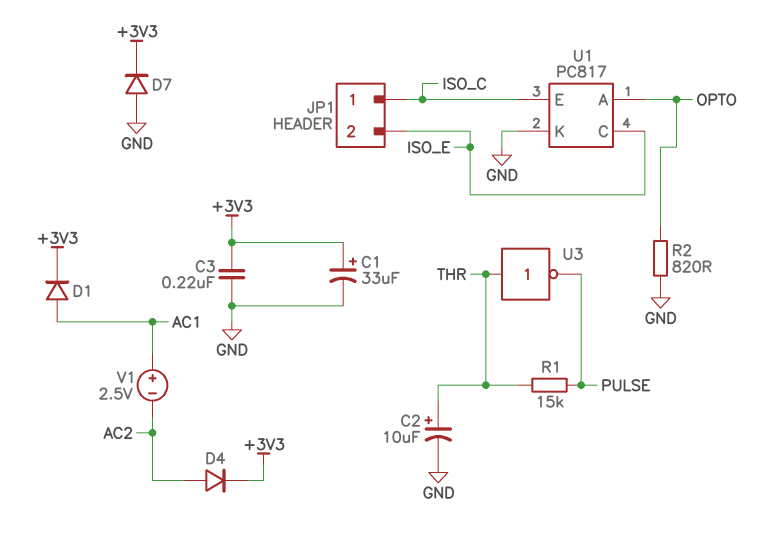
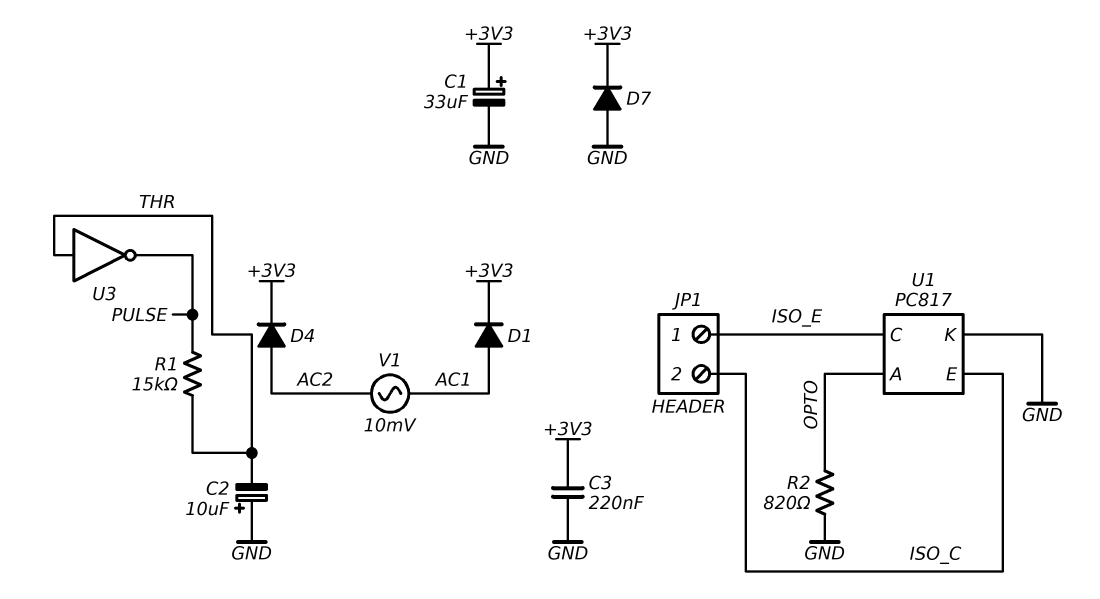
C2: 10uF (plus THR, minus GND) -> 10uF (plus GND, minus THR)
JP1 pin 1: ISO_C -> ISO_E
JP1 pin 2: ISO_E -> ISO_C
V1: 2.5V (plus AC1, minus AC2) -> AC 10mV (AC1, AC2)

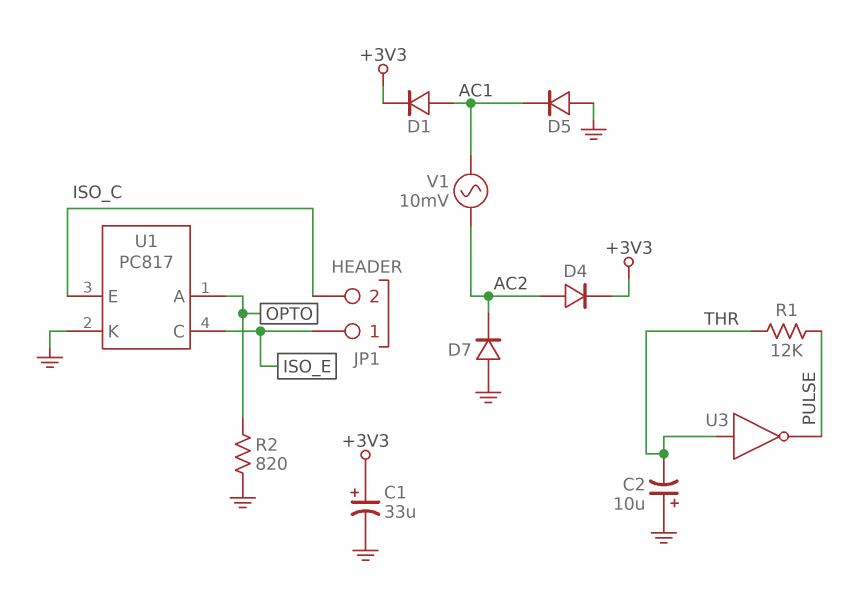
C3: 220nF (+3V3, GND) -> none
D5: none -> diode (A GND, K AC1)
D7: diode (A GND, K +3V3) -> diode (A GND, K AC2)
R1: 15k (PULSE, THR) -> 12k (PULSE, THR)

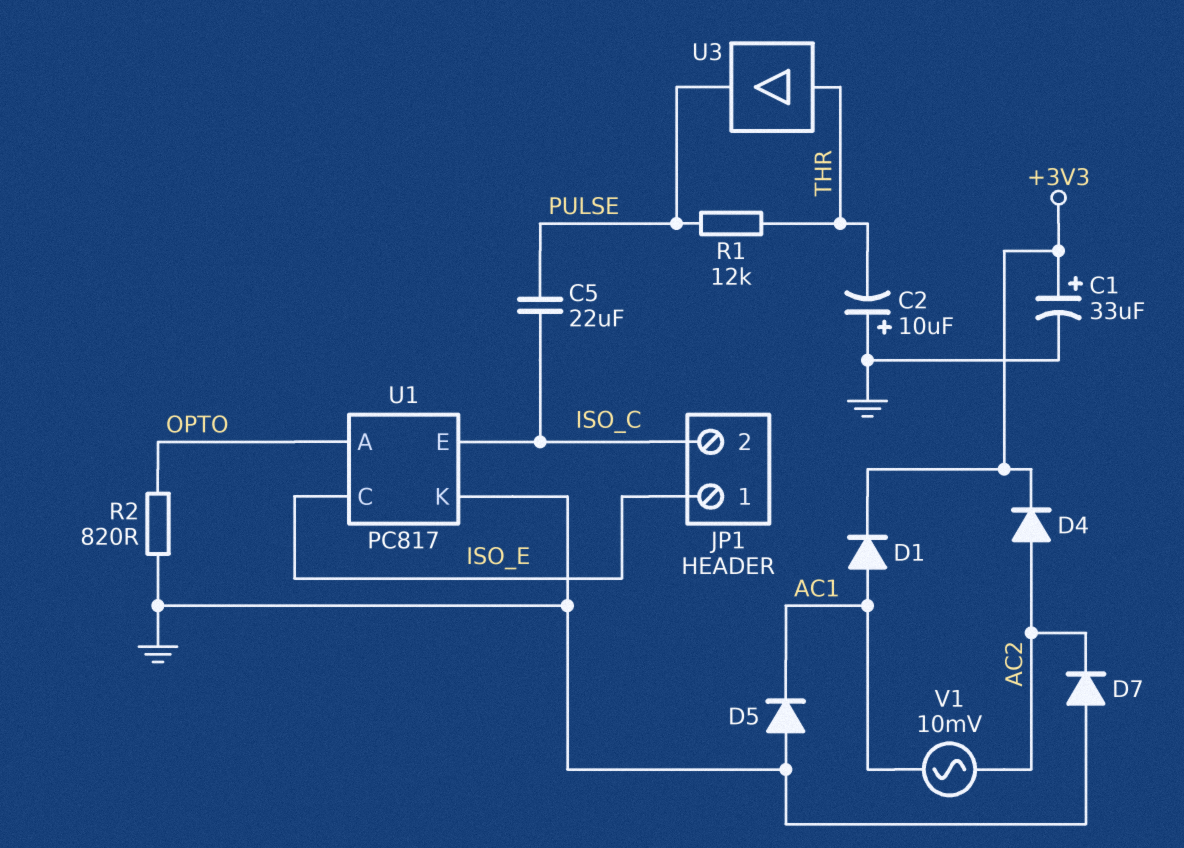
C5: none -> 22uF (ISO_C, PULSE)
U3: NOT (in THR, out PULSE) -> buffer (in THR, out PULSE)

